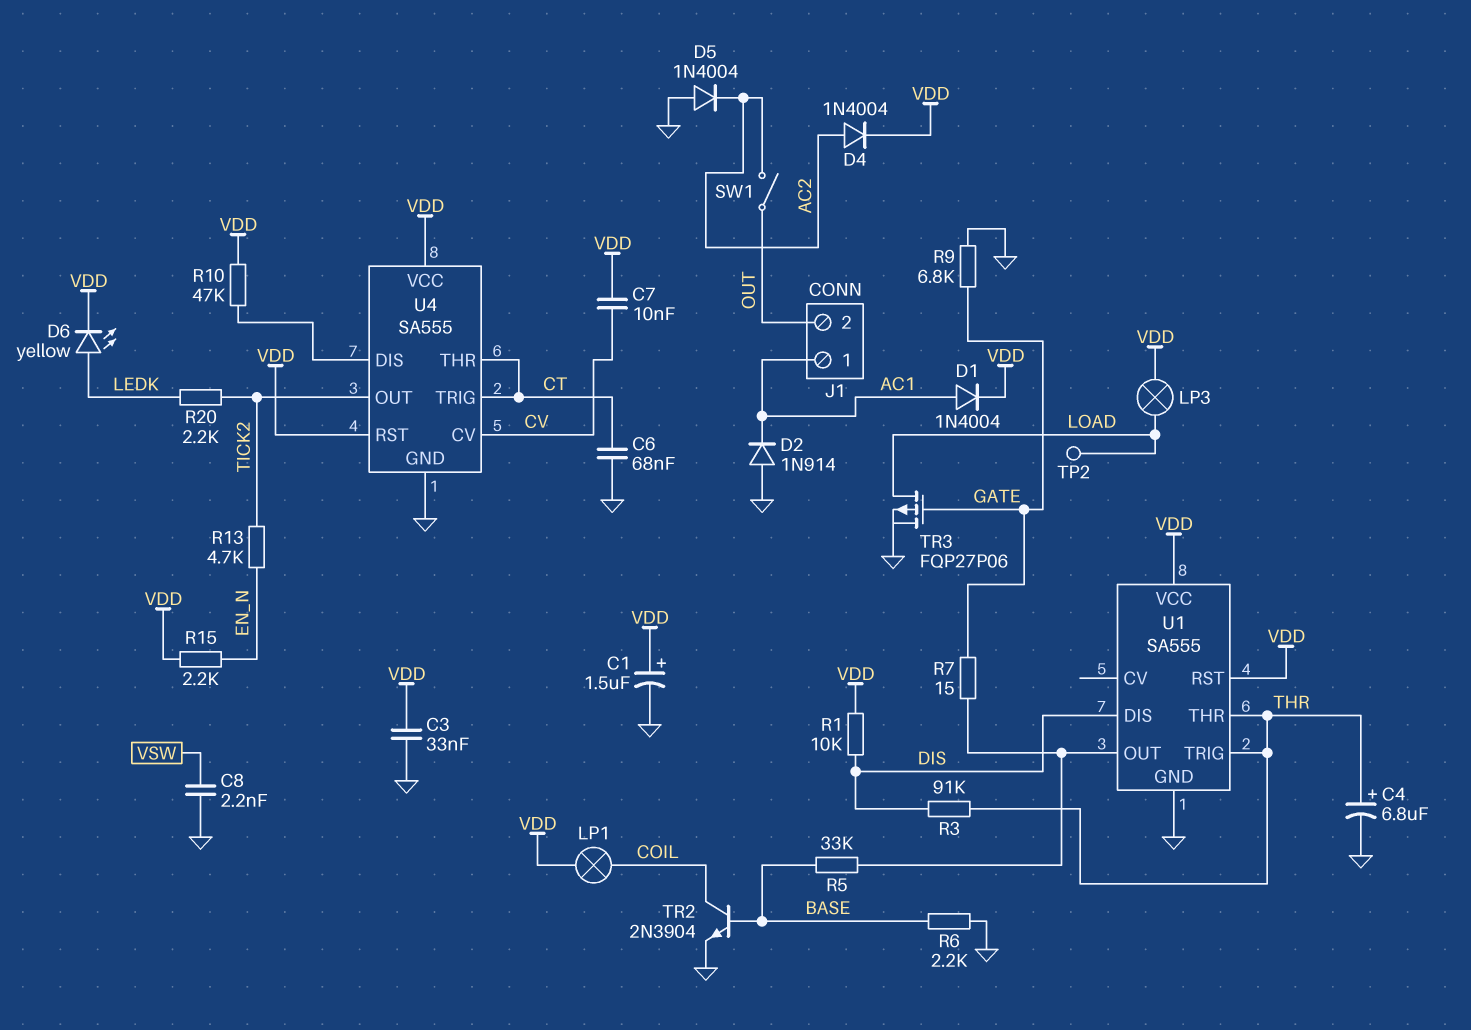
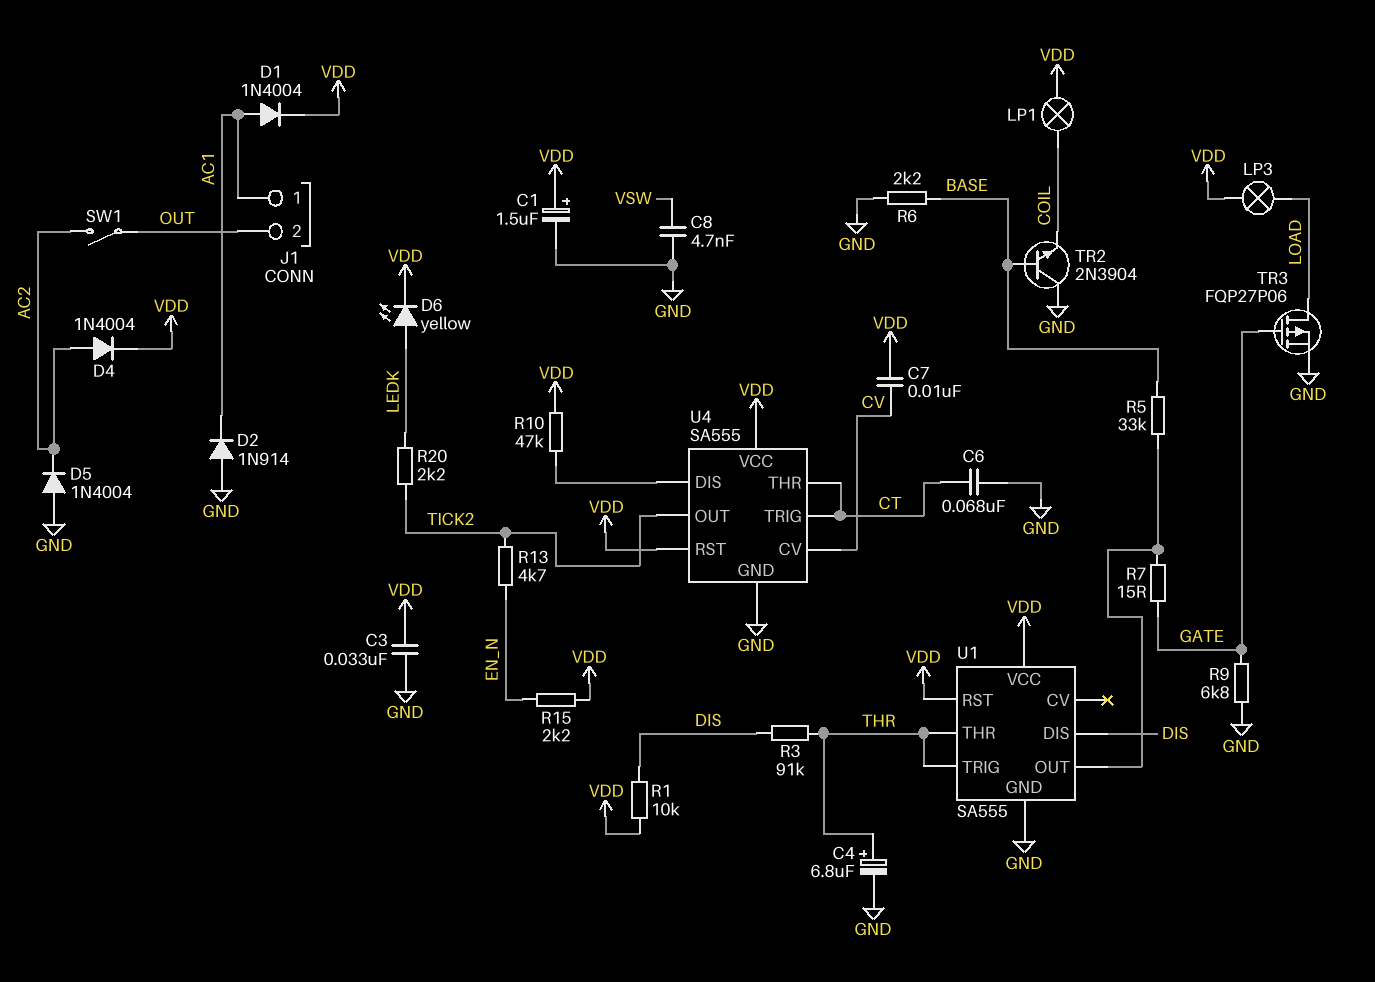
C8: 2.2nF (GND, VSW) -> 4.7nF (GND, VSW)
TP2: test point (LOAD) -> none
TR2: NPN 2N3904 (B BASE, C COIL, E GND) -> NPN 2N3904 (B BASE, C GND, E COIL)

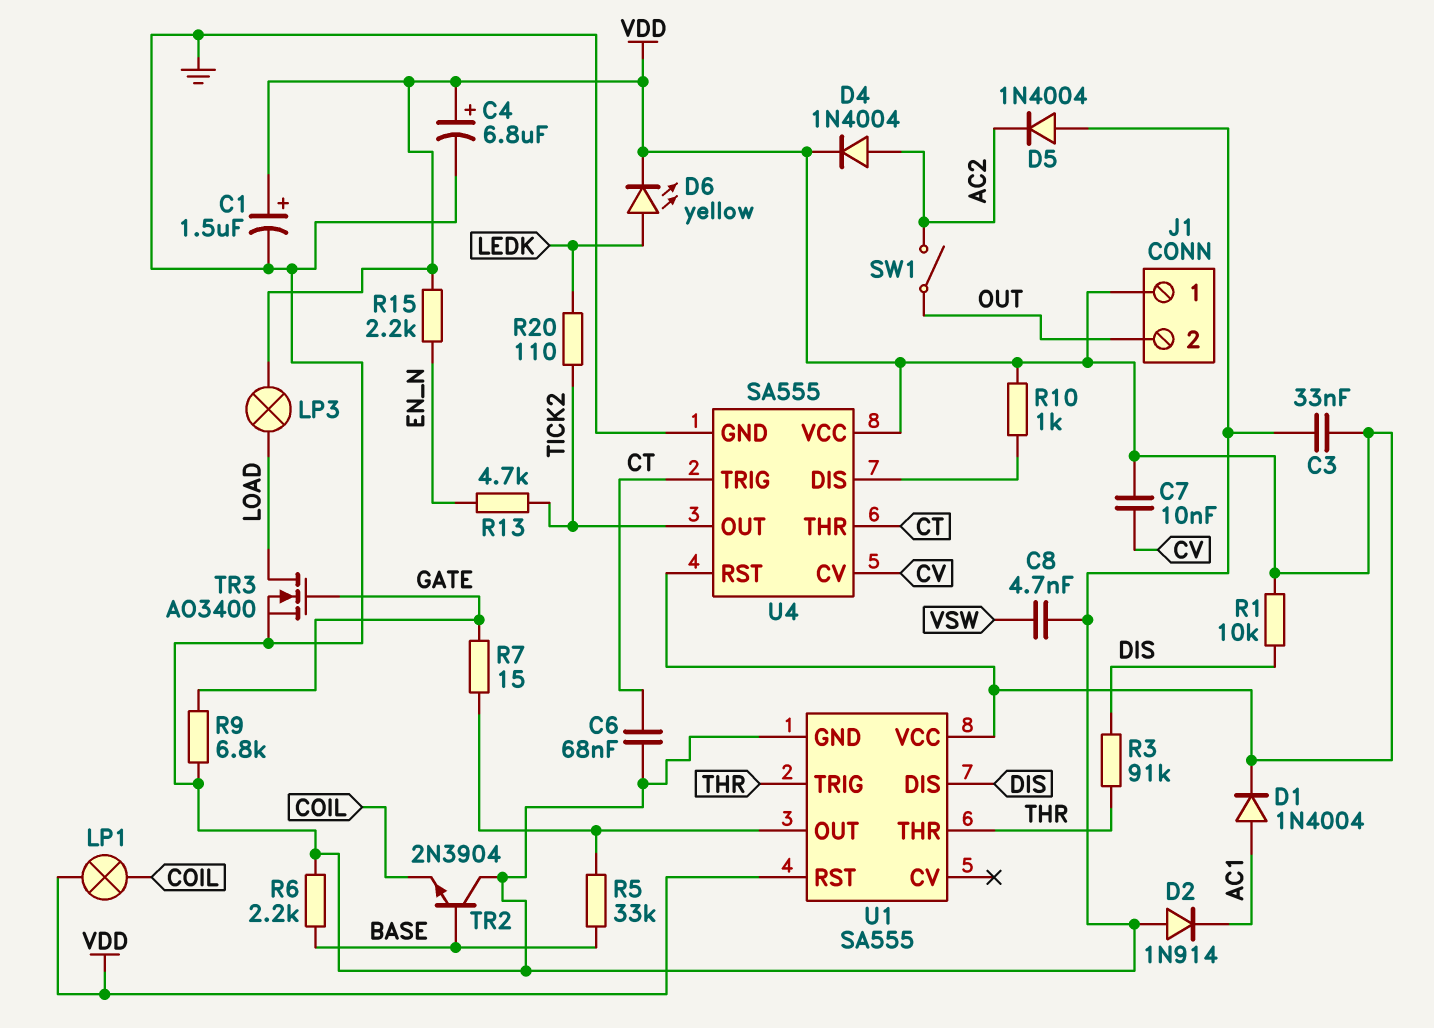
C4: 6.8uF (plus THR, minus GND) -> 6.8uF (plus VDD, minus GND)
J1 pin 1: AC1 -> VDD
R10: 47k (U4/DIS, VDD) -> 1k (U4/DIS, VDD)
R20: 2.2k (LEDK, TICK2) -> 110 (LEDK, TICK2)
TR3: PMOS FQP27P06 (G GATE, D LOAD, S GND) -> NMOS AO3400 (G GATE, D LOAD, S GND)

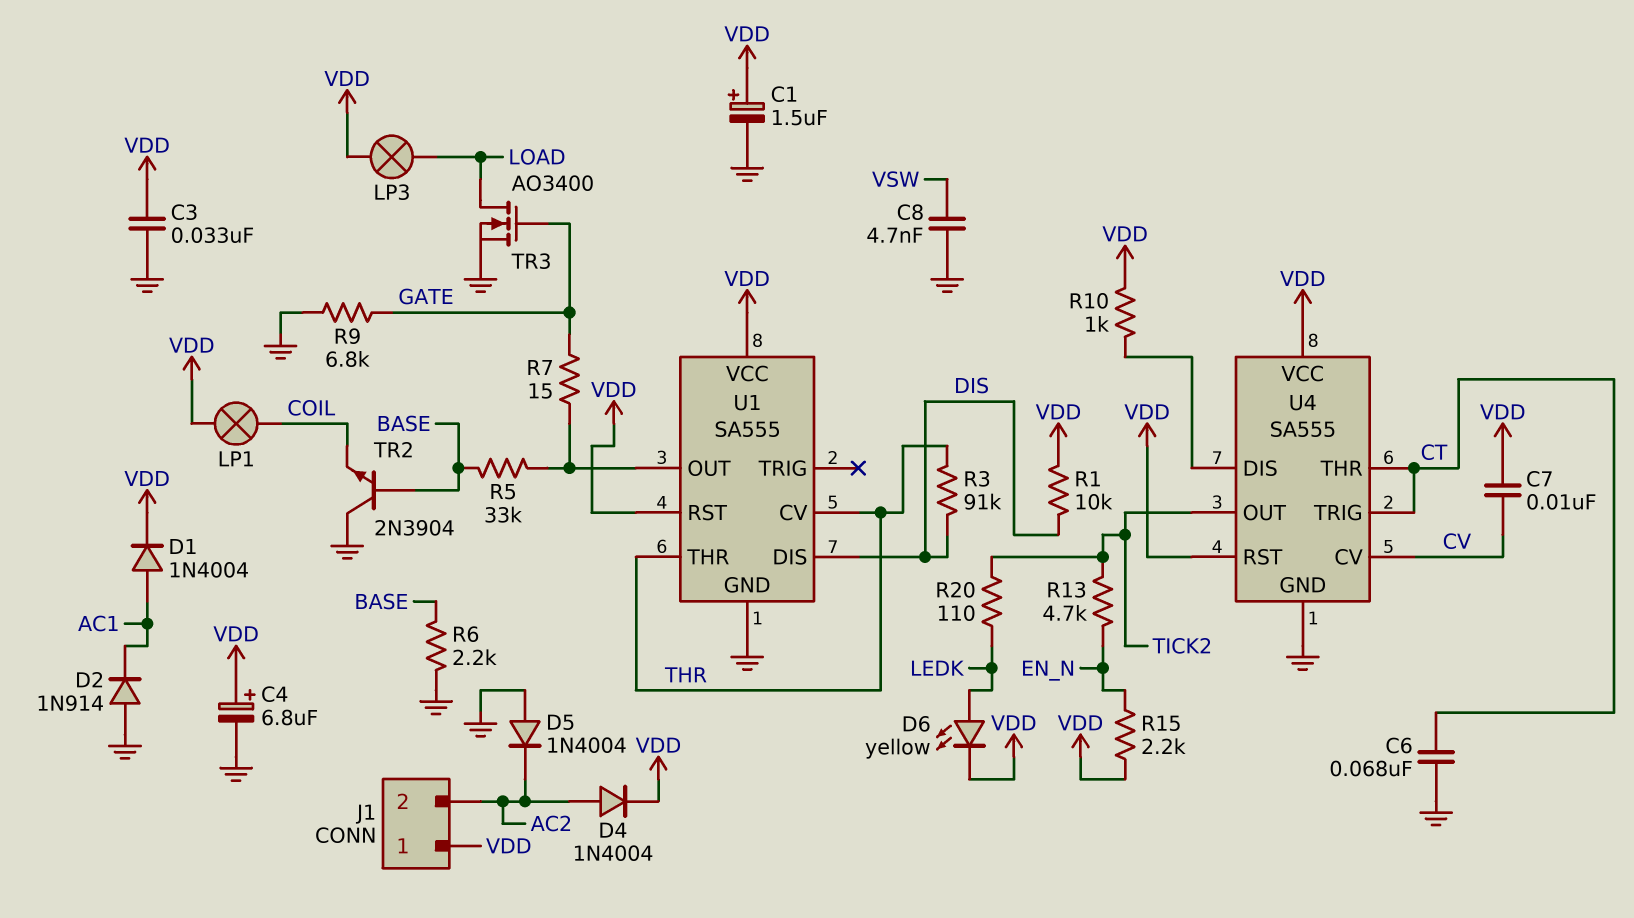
J1 pin 2: OUT -> AC2
SW1: switch (AC2, OUT) -> none
U1 pin CV: none -> THR
U1 pin TRIG: THR -> none

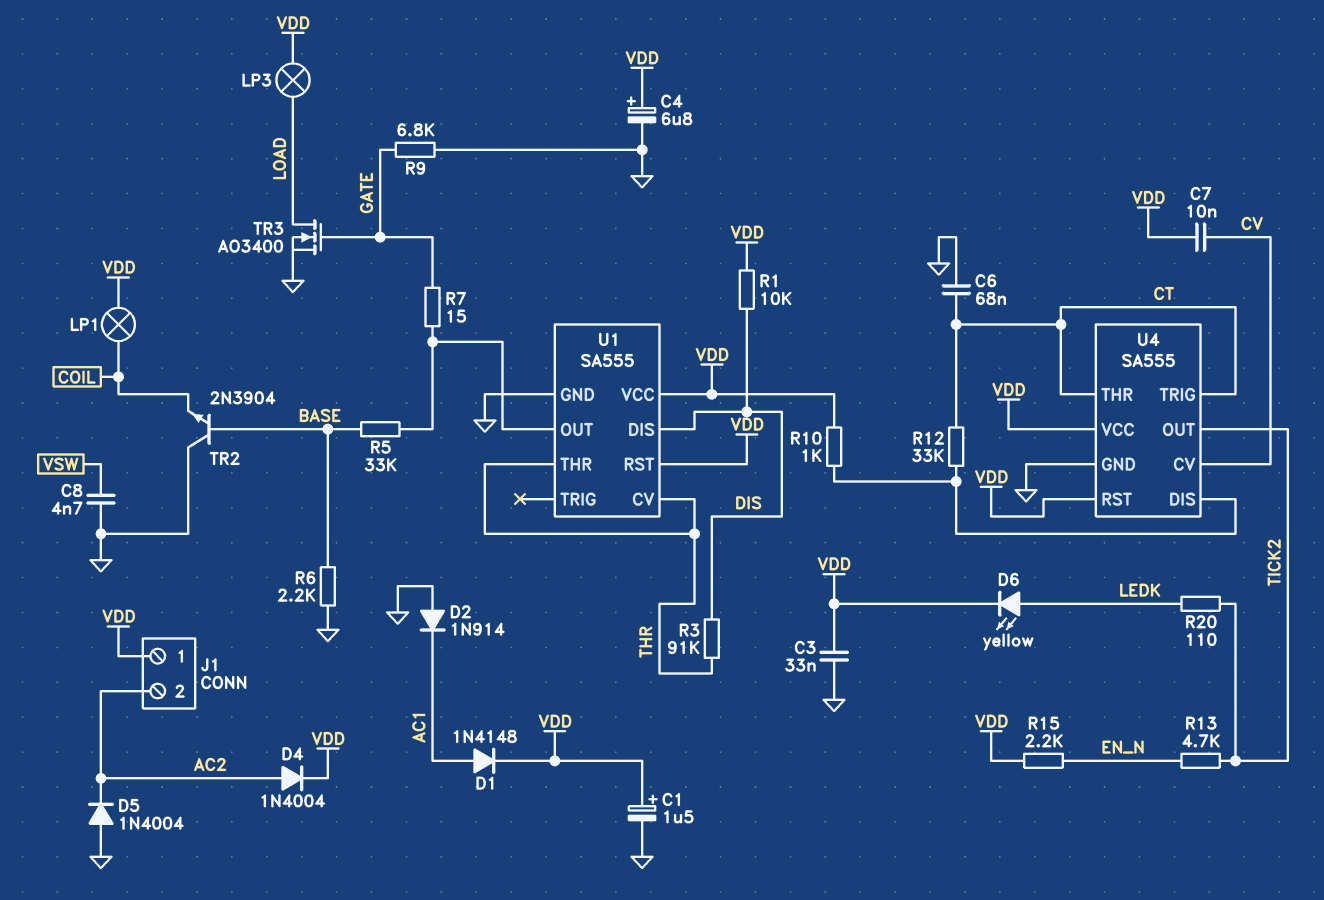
D1: diode 1N4004 (A AC1, K VDD) -> diode 1N4148 (A AC1, K VDD)
R12: none -> 33k (CT, U4/DIS)

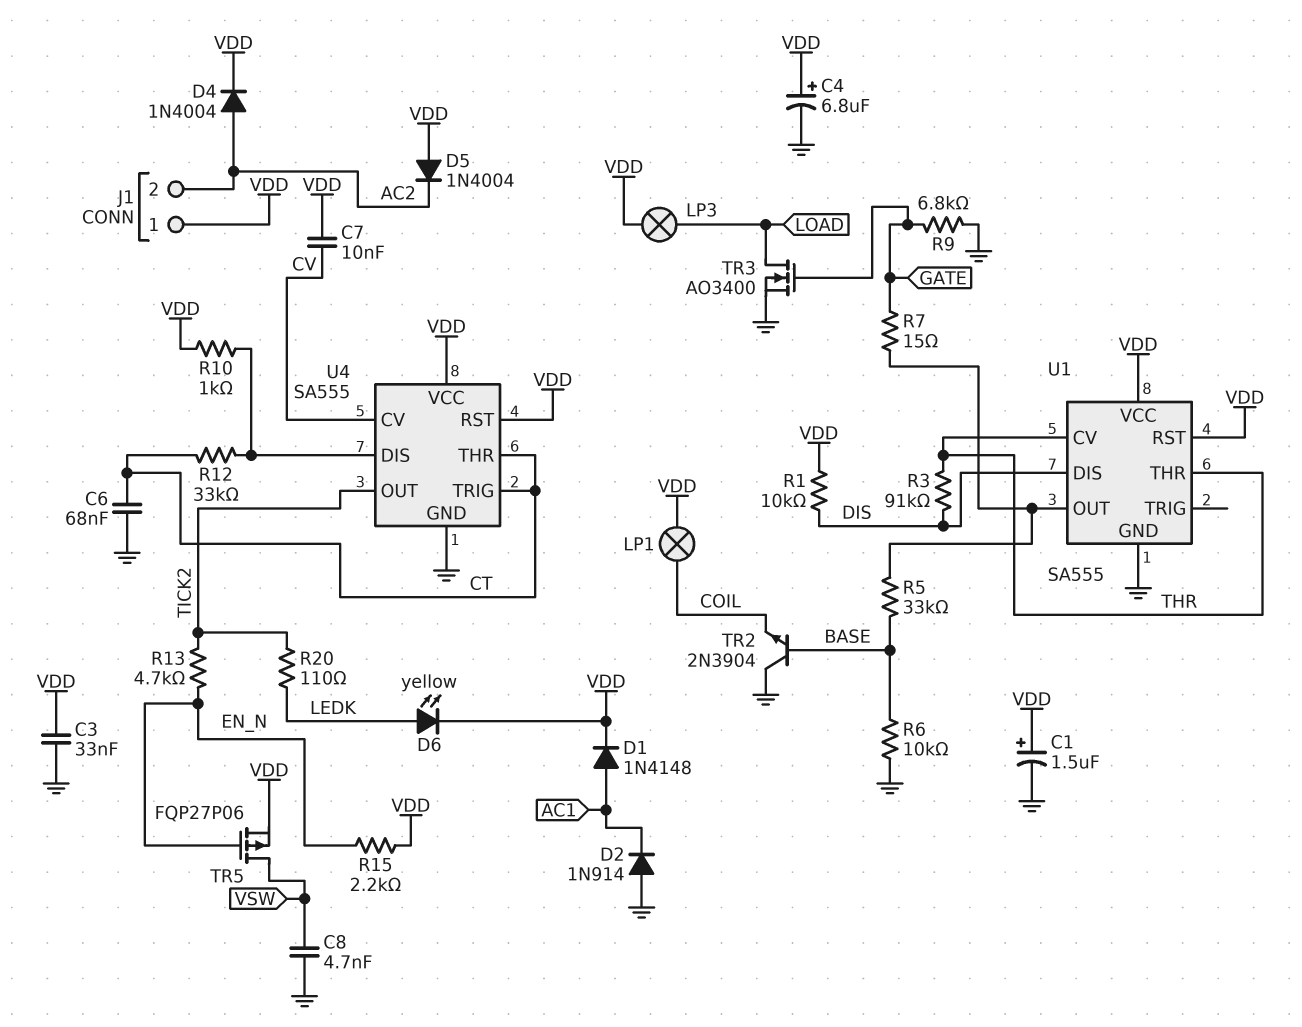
D5: diode 1N4004 (A GND, K AC2) -> diode 1N4004 (A VDD, K AC2)
R6: 2.2k (BASE, GND) -> 10k (BASE, GND)
TR5: none -> PMOS FQP27P06 (G EN_N, D VSW, S VDD)

